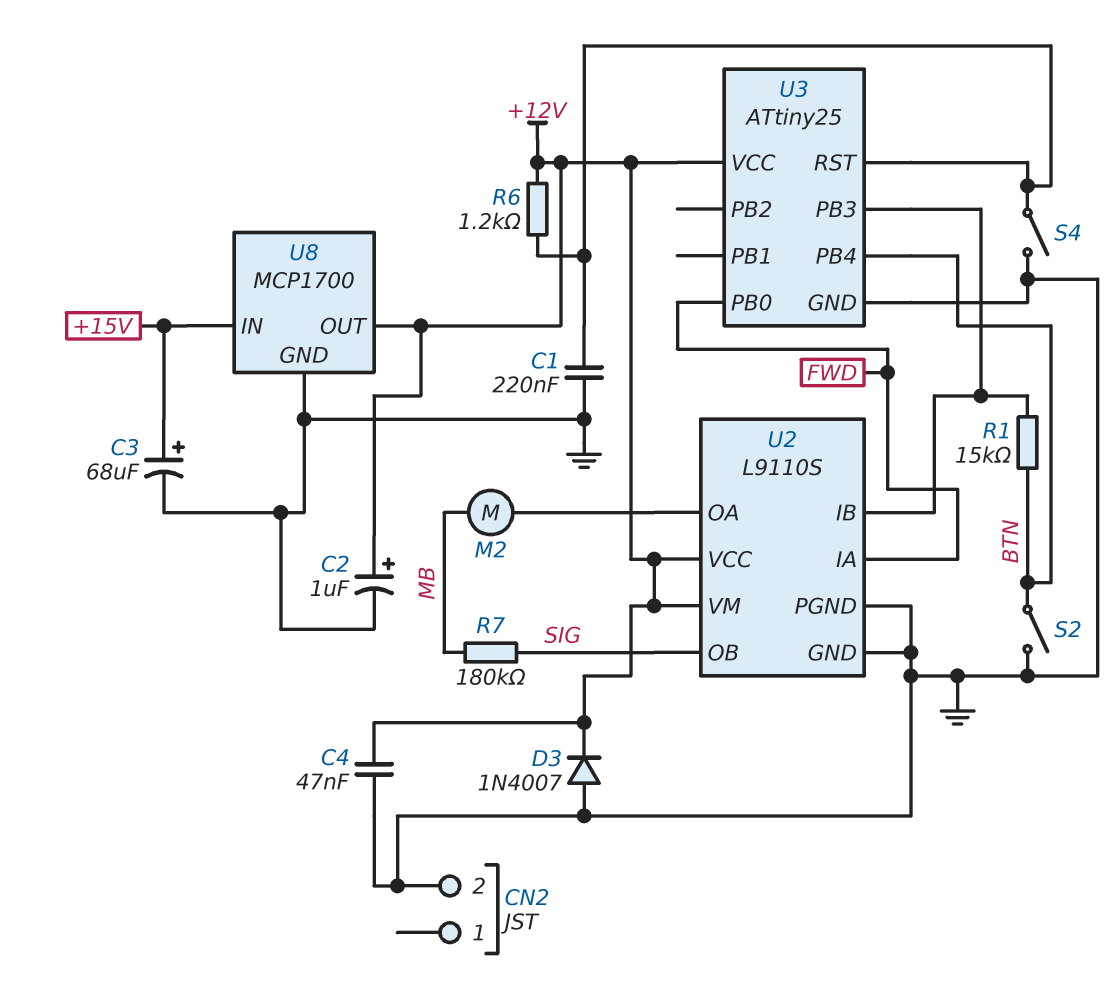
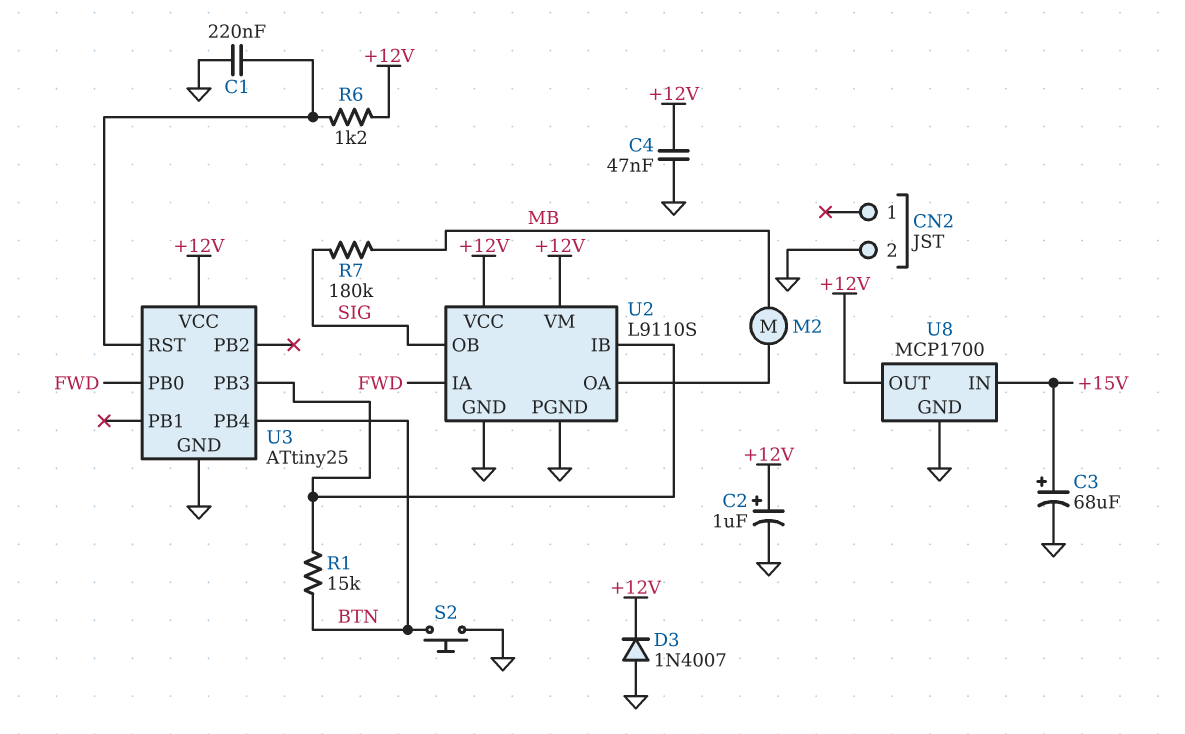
S2: switch (BTN, GND) -> button (BTN, GND)
S4: switch (GND, U3/RST) -> none

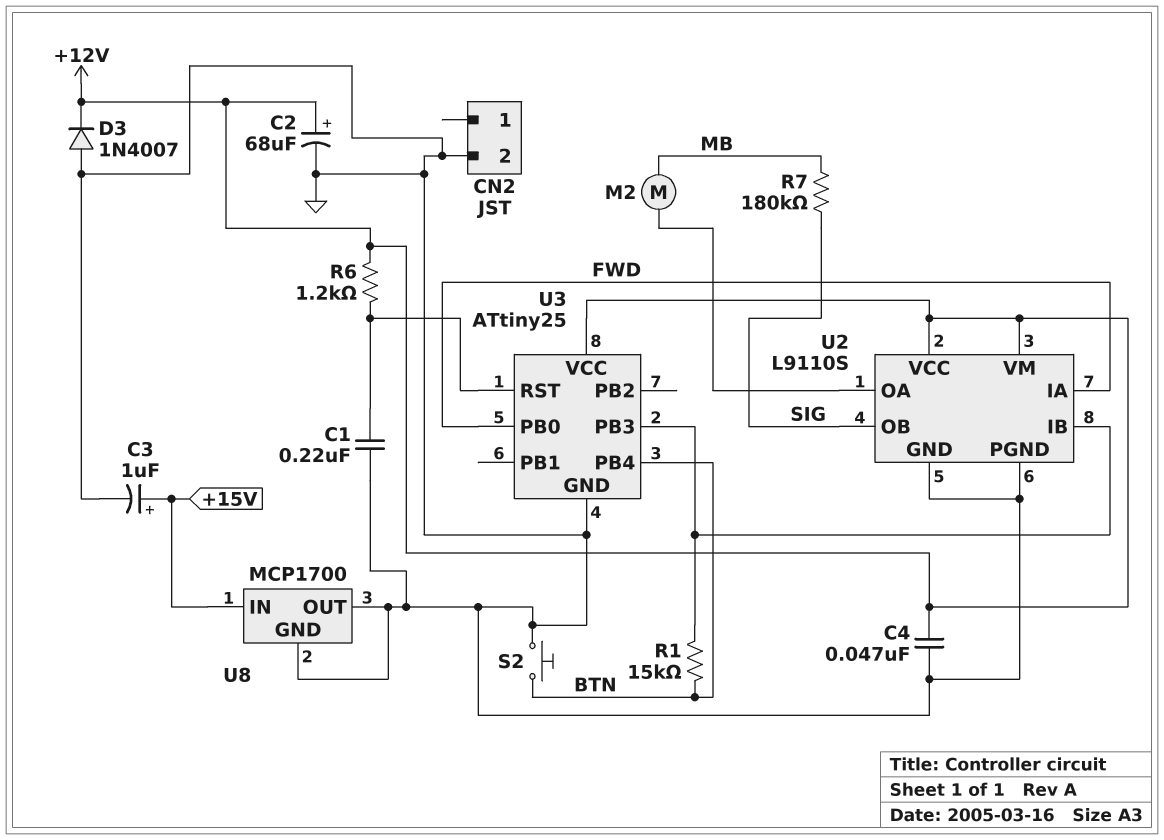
C2: 1uF (plus +12V, minus GND) -> 68uF (plus +12V, minus GND)
C3: 68uF (plus +15V, minus GND) -> 1uF (plus +15V, minus GND)
U8 pin OUT: +12V -> GND

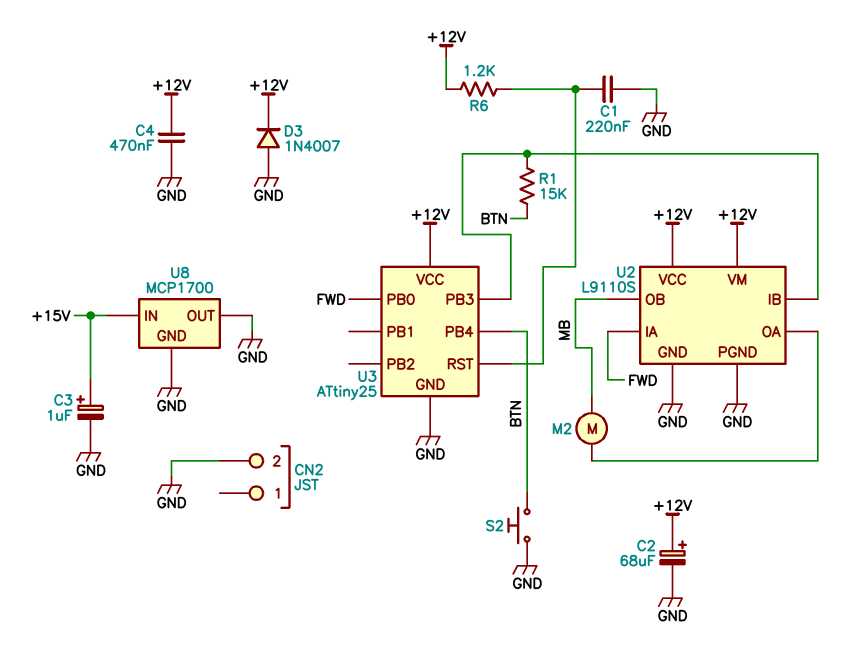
C4: 47nF (+12V, GND) -> 470nF (+12V, GND)
R7: 180k (MB, SIG) -> none
U2 pin OB: SIG -> MB

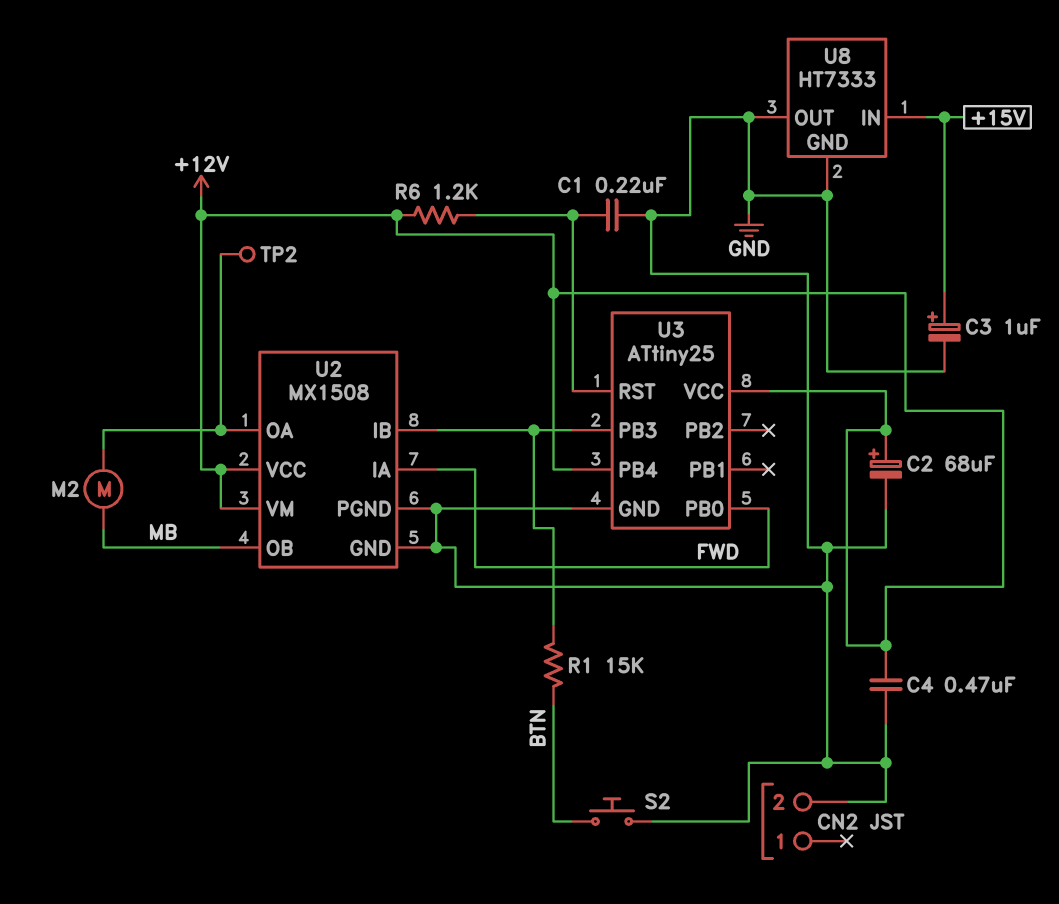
D3: diode 1N4007 (A GND, K +12V) -> none
TP2: none -> test point (U2/OA)
U2: L9110S -> MX1508
U3 pin PB4: BTN -> +12V
U8: MCP1700 -> HT7333

